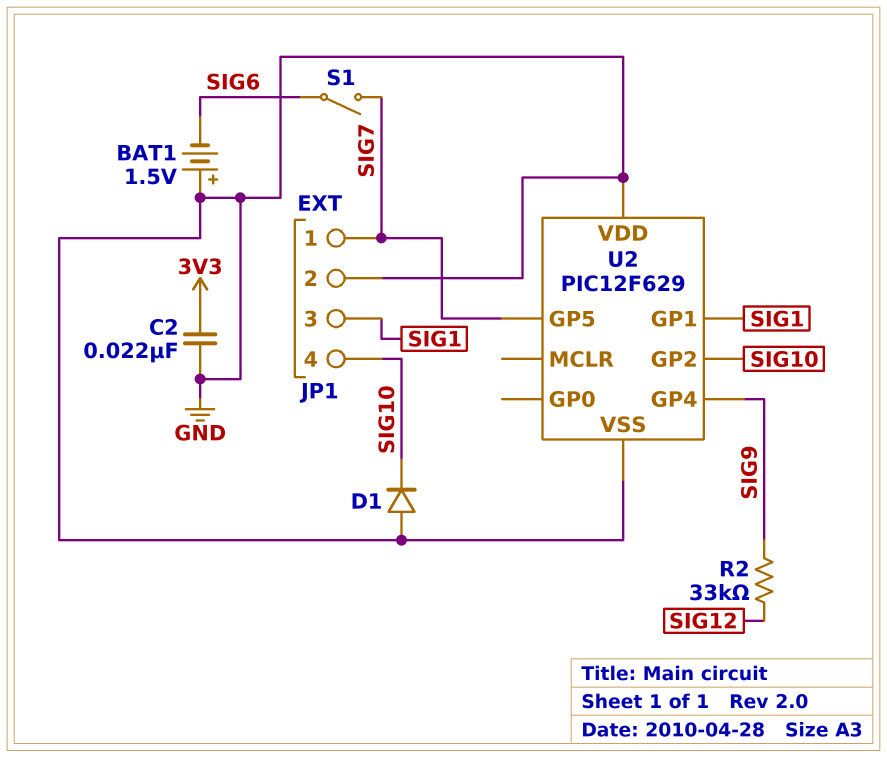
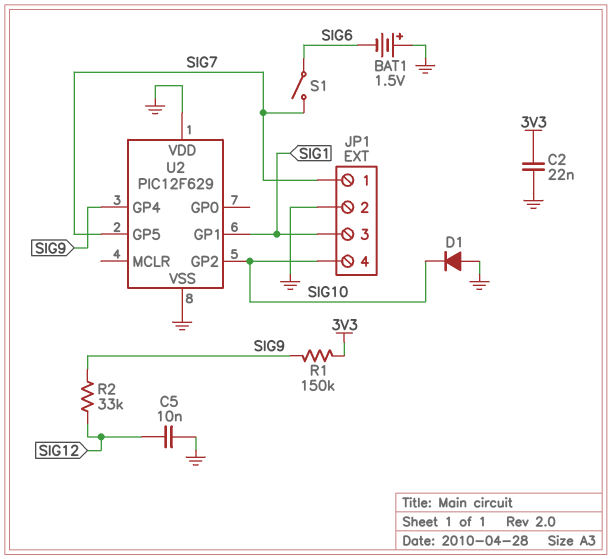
C5: none -> 10nF (GND, SIG12)
R1: none -> 150k (3V3, SIG9)

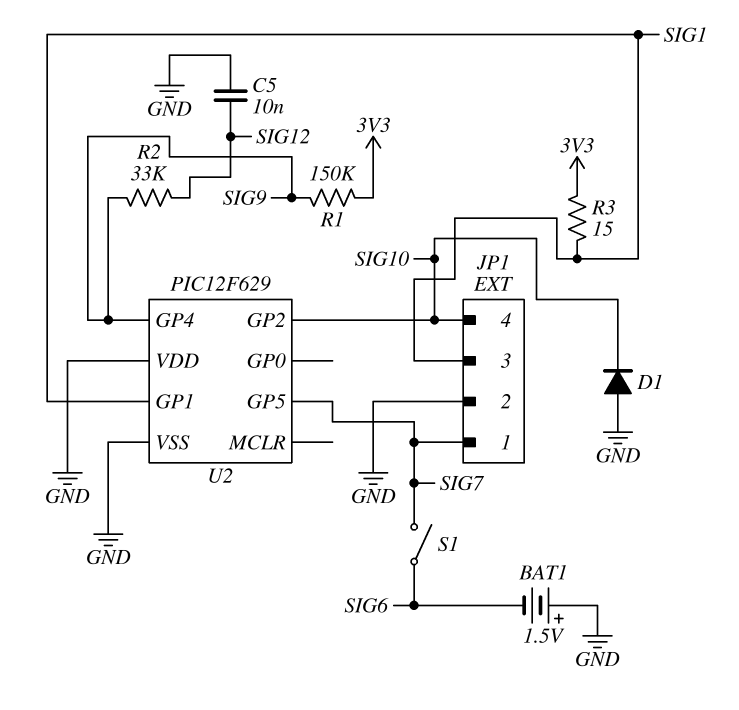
C2: 22nF (3V3, GND) -> none
R3: none -> 15 (3V3, SIG1)

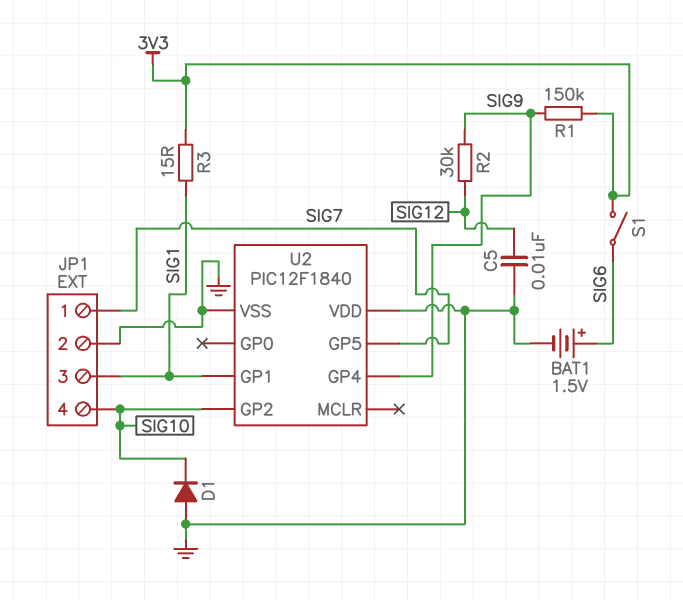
BAT1: 1.5V (plus GND, minus SIG6) -> 1.5V (plus SIG6, minus GND)
R2: 33k (SIG9, SIG12) -> 30k (SIG9, SIG12)
S1: switch (SIG6, SIG7) -> switch (3V3, SIG6)
U2: PIC12F629 -> PIC12F1840

